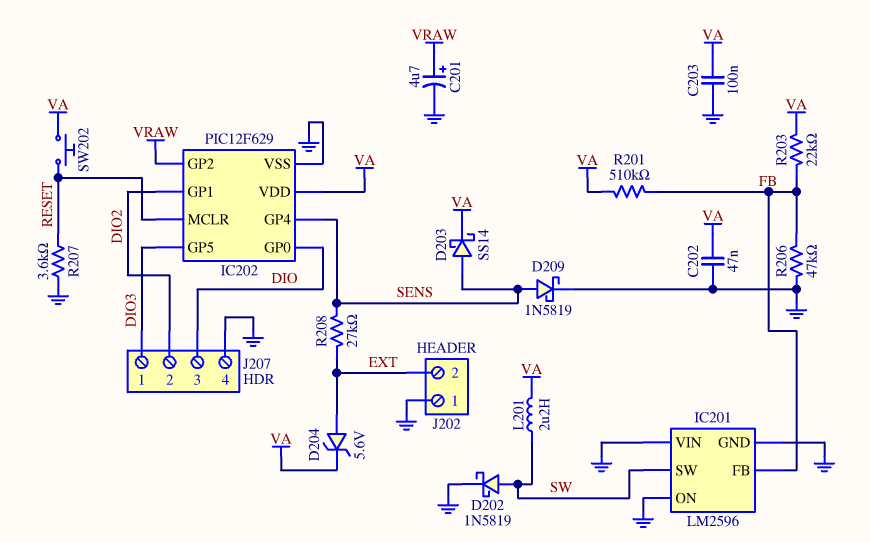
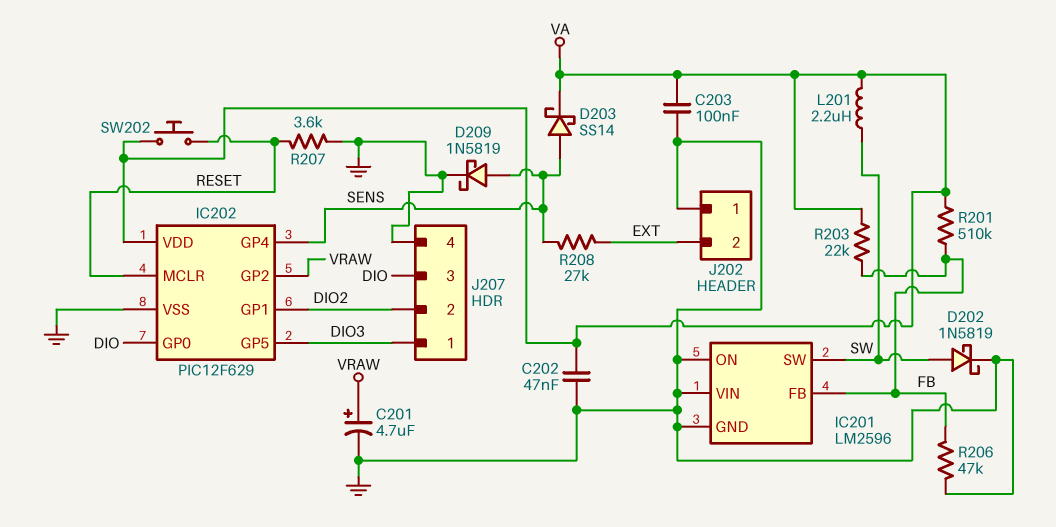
D204: zener 5.6V (A EXT, K VA) -> none

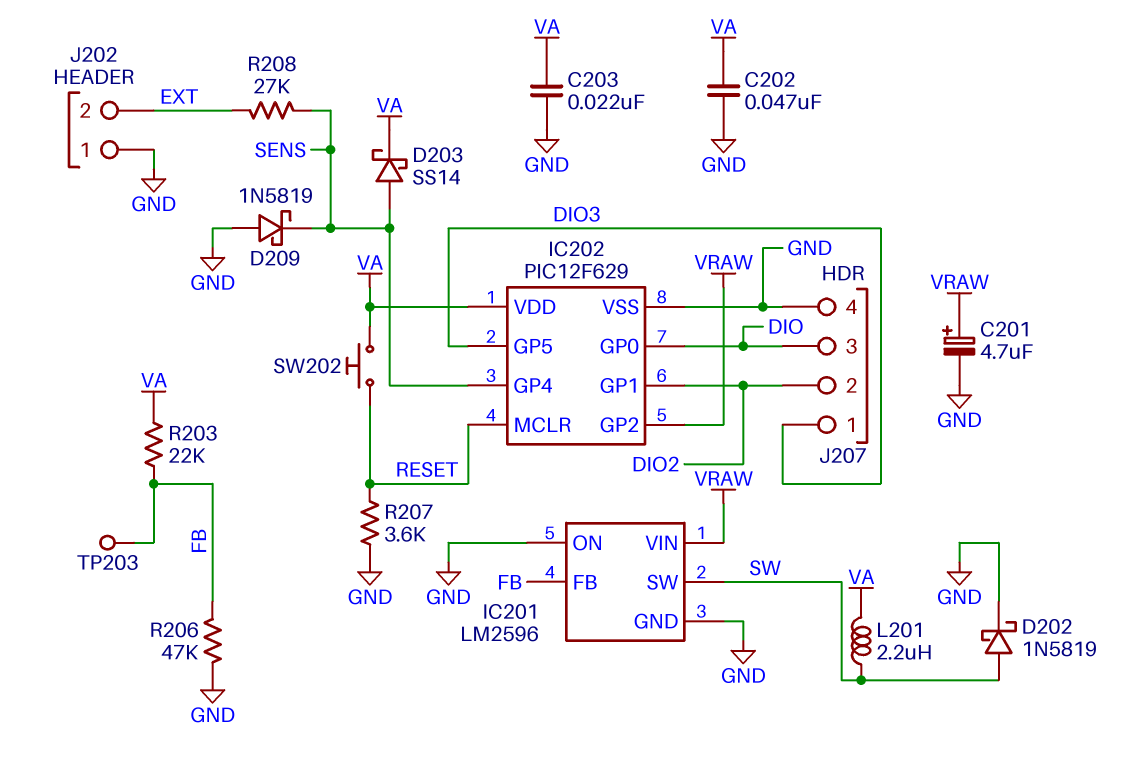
C203: 100nF (GND, VA) -> 22nF (GND, VA)
D209: schottky 1N5819 (A SENS, K GND) -> schottky 1N5819 (A GND, K SENS)
IC201 pin VIN: GND -> VRAW
R201: 510k (FB, VA) -> none
TP203: none -> test point (FB)

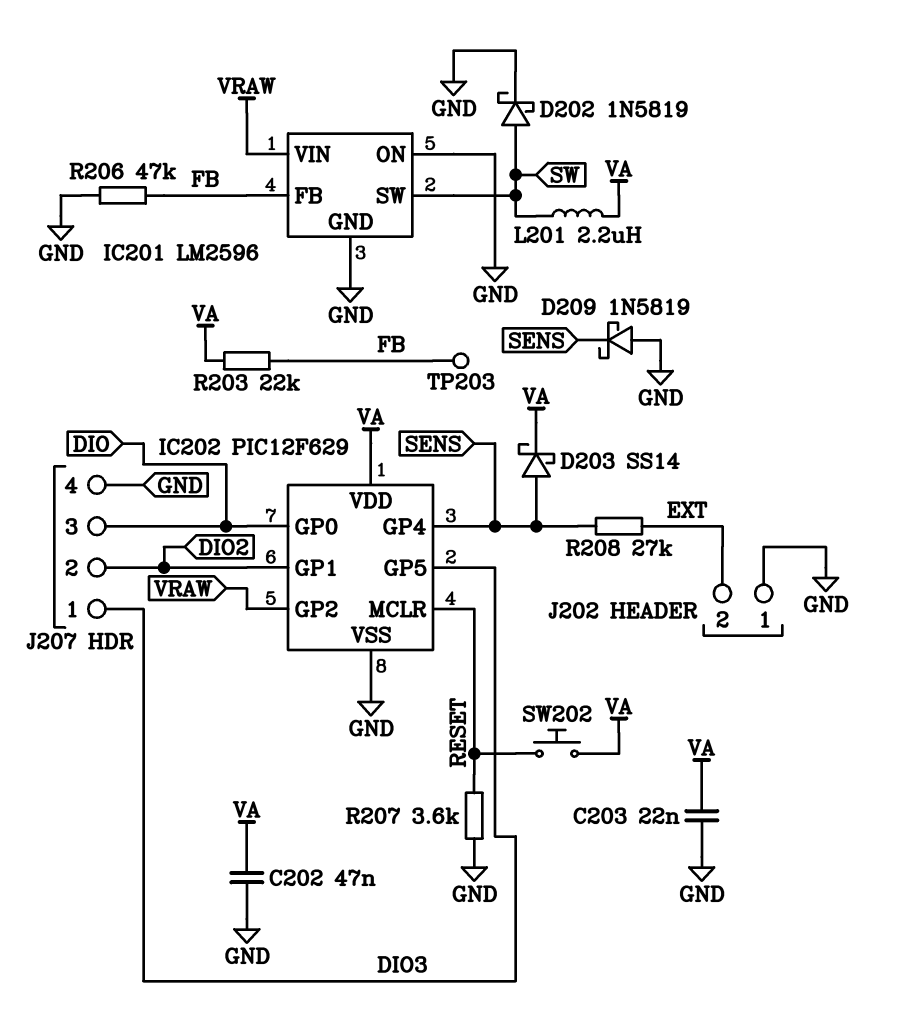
C201: 4.7uF (plus VRAW, minus GND) -> none

